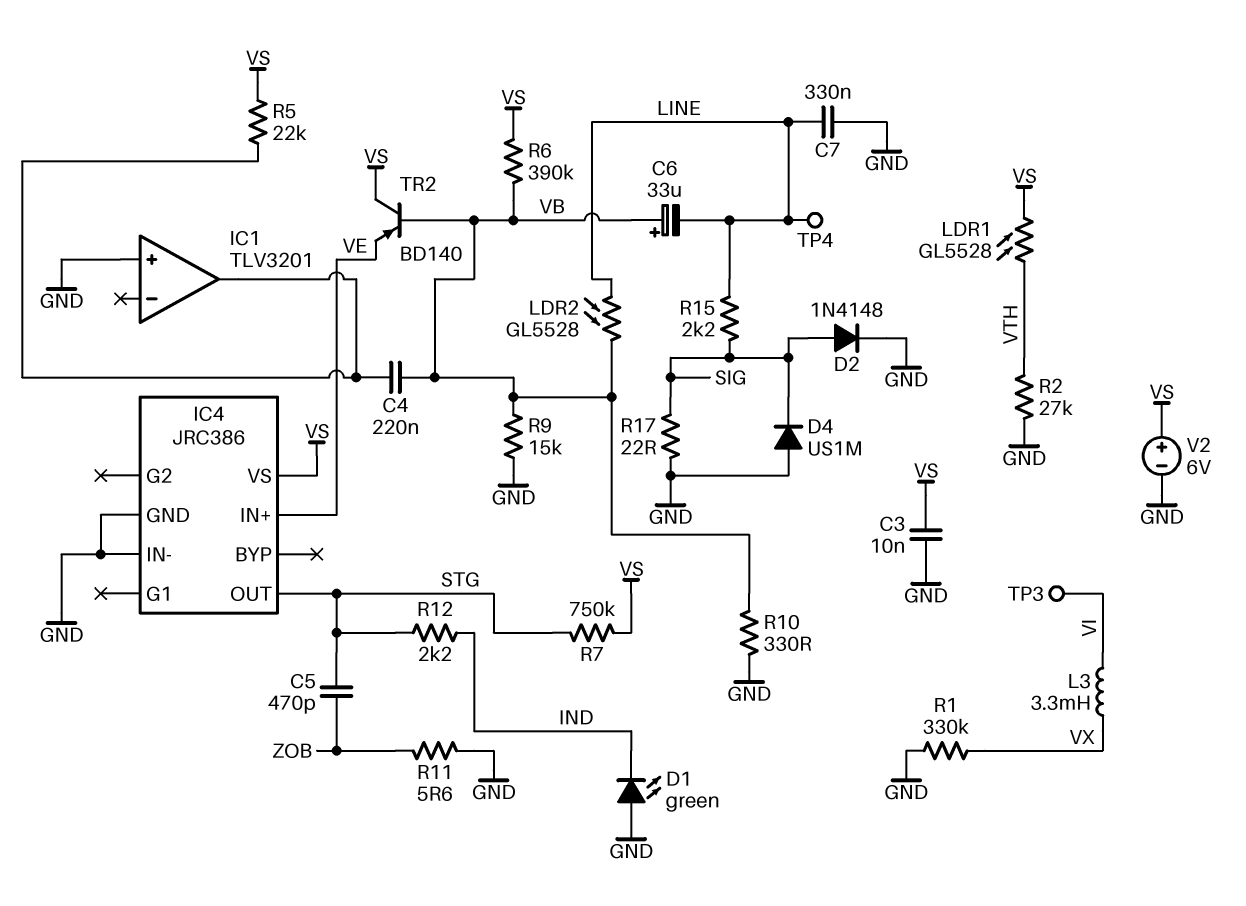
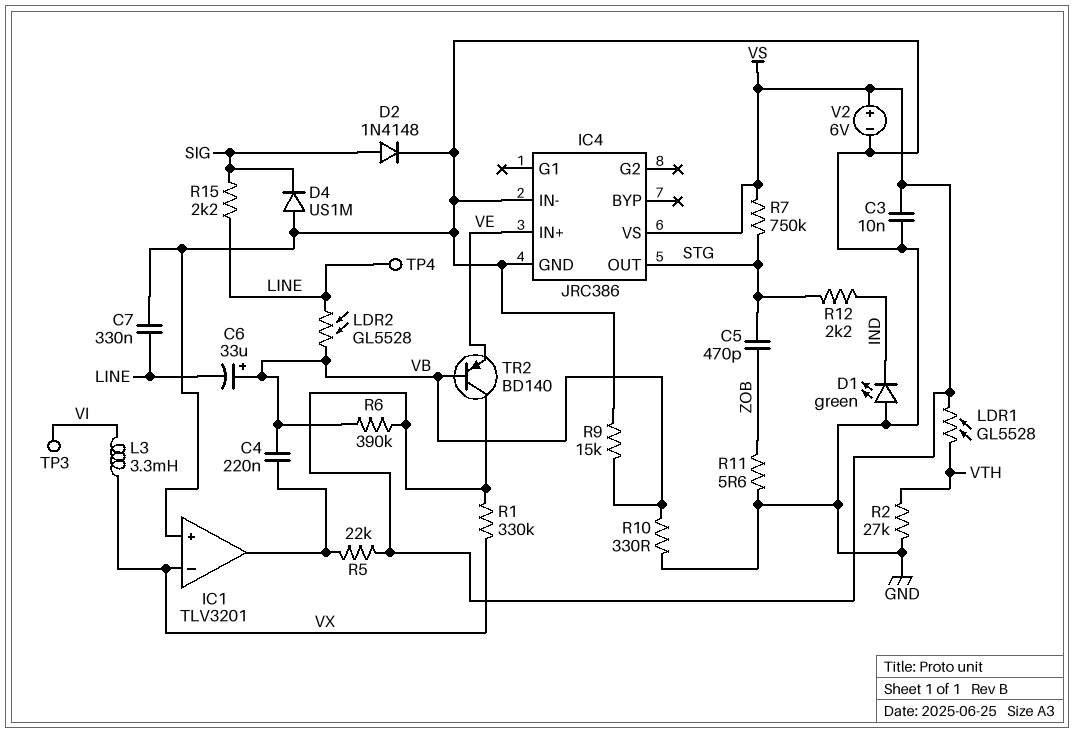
IC1 pin in-: none -> VX
R1: 330k (GND, VX) -> 330k (VS, VX)
R17: 22 (GND, SIG) -> none

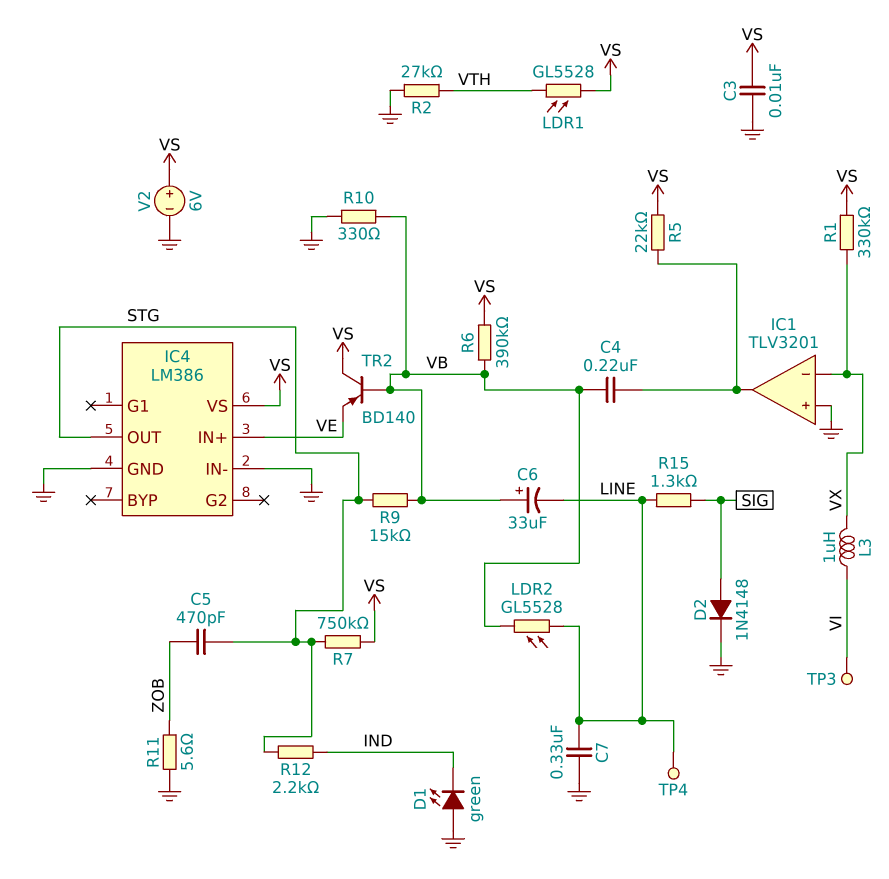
D4: diode US1M (A GND, K SIG) -> none
IC4: JRC386 -> LM386
L3: 3.3mH (VI, VX) -> 1uH (VI, VX)
R9: 15k (GND, VB) -> 15k (STG, VB)
R15: 2.2k (LINE, SIG) -> 1.3k (LINE, SIG)

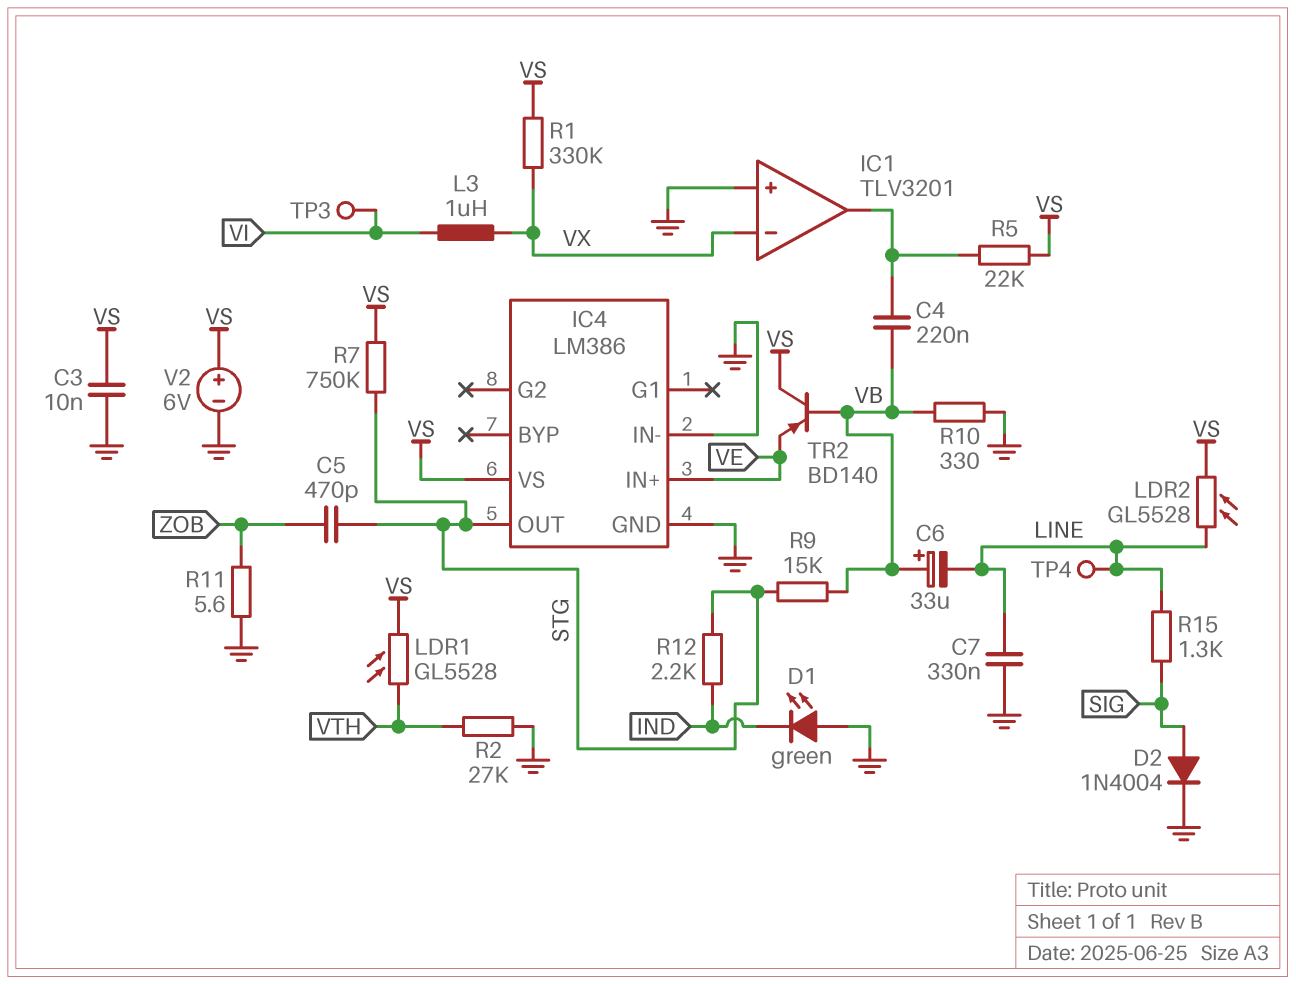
D2: diode 1N4148 (A SIG, K GND) -> diode 1N4004 (A SIG, K GND)
LDR2: GL5528 (LINE, VB) -> GL5528 (LINE, VS)
R6: 390k (VB, VS) -> none

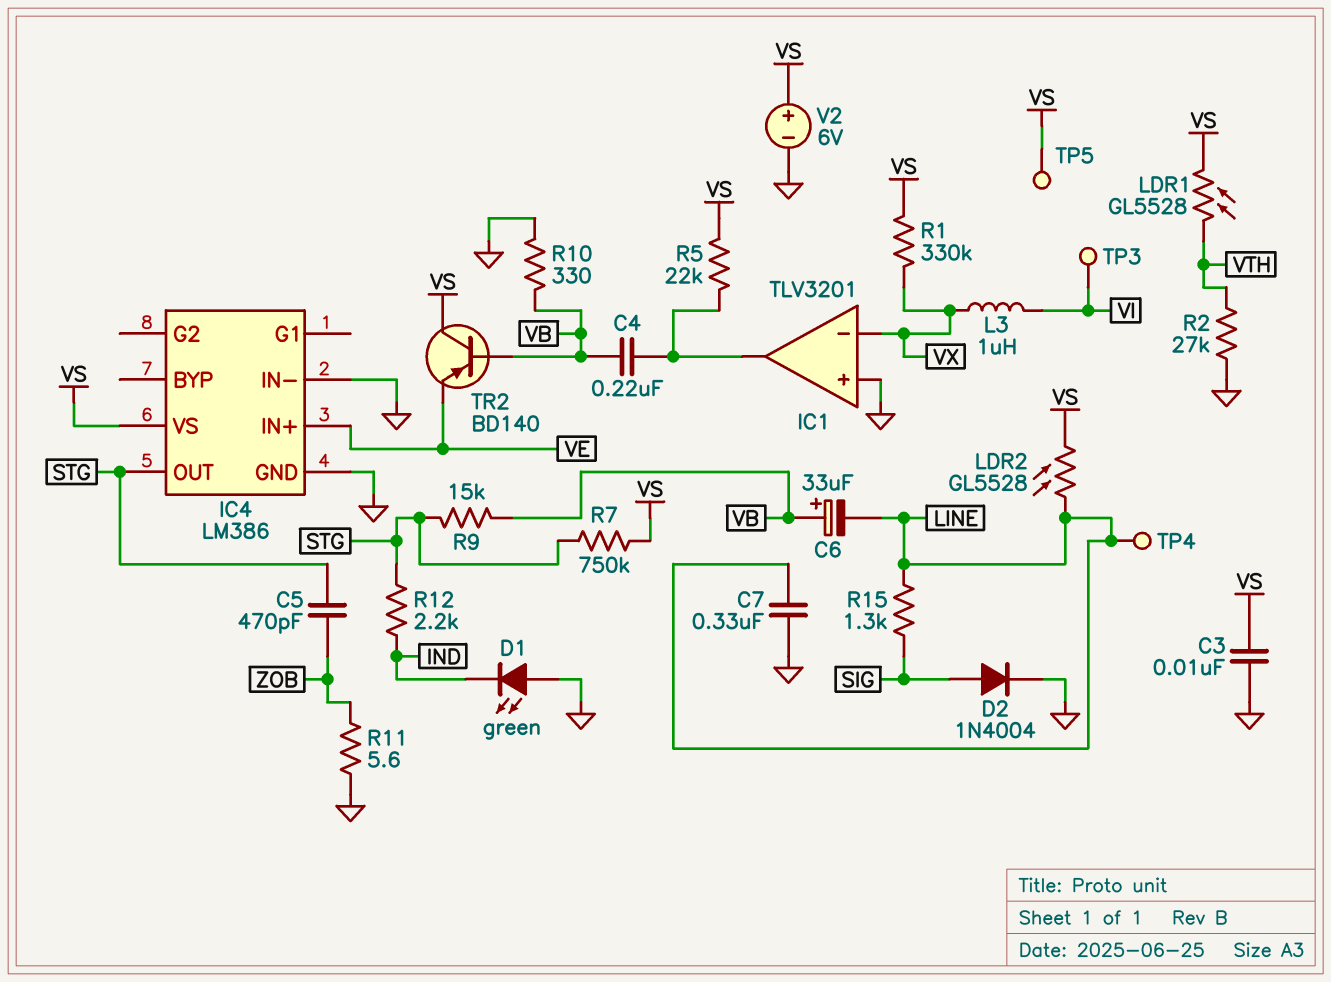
TP5: none -> test point (VS)

